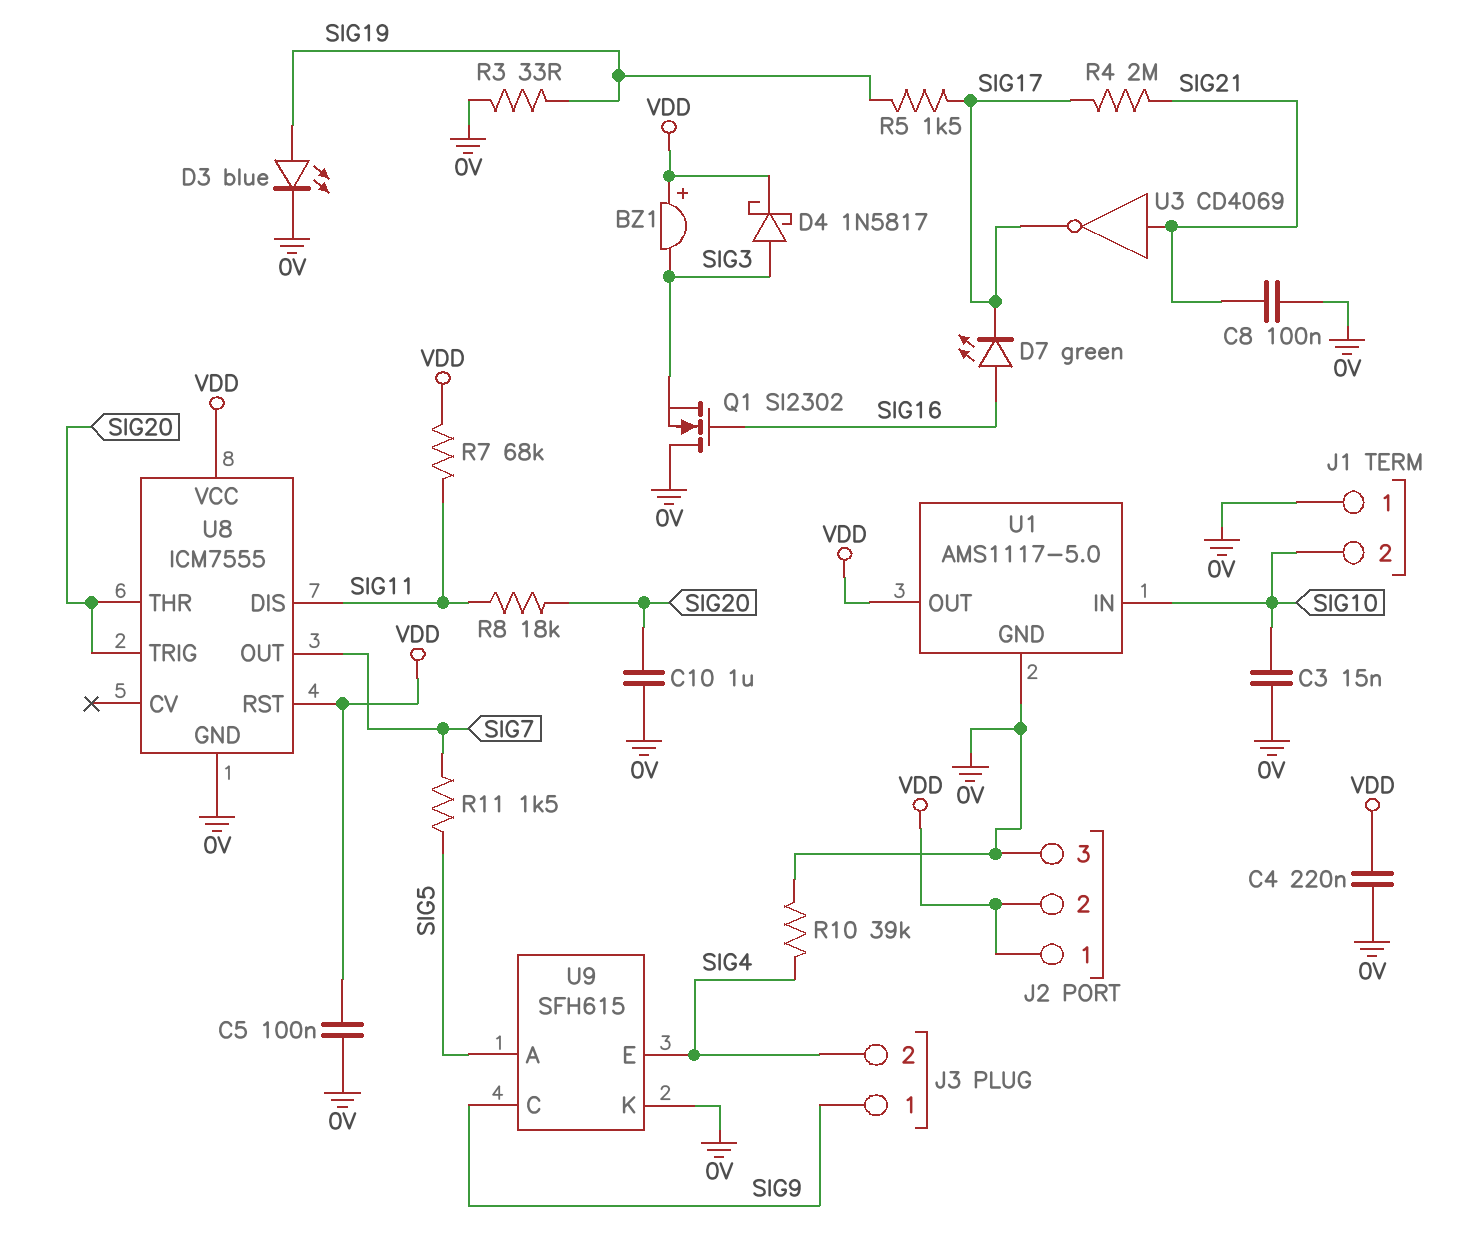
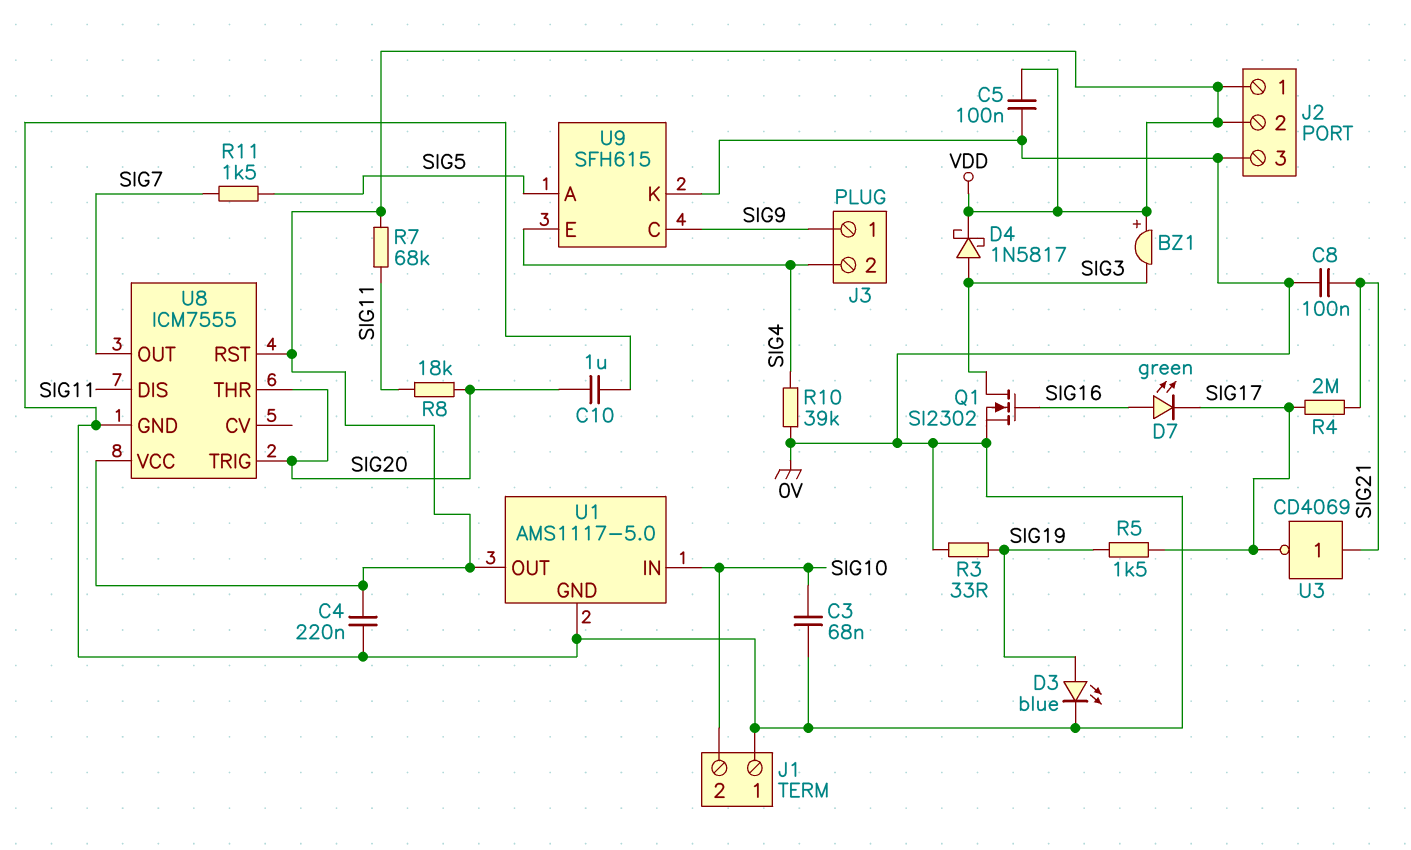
C3: 15nF (0V, SIG10) -> 68nF (0V, SIG10)
Q1: NMOS SI2302 (G SIG16, D 0V, S SIG3) -> NMOS SI2302 (G SIG16, D SIG3, S 0V)

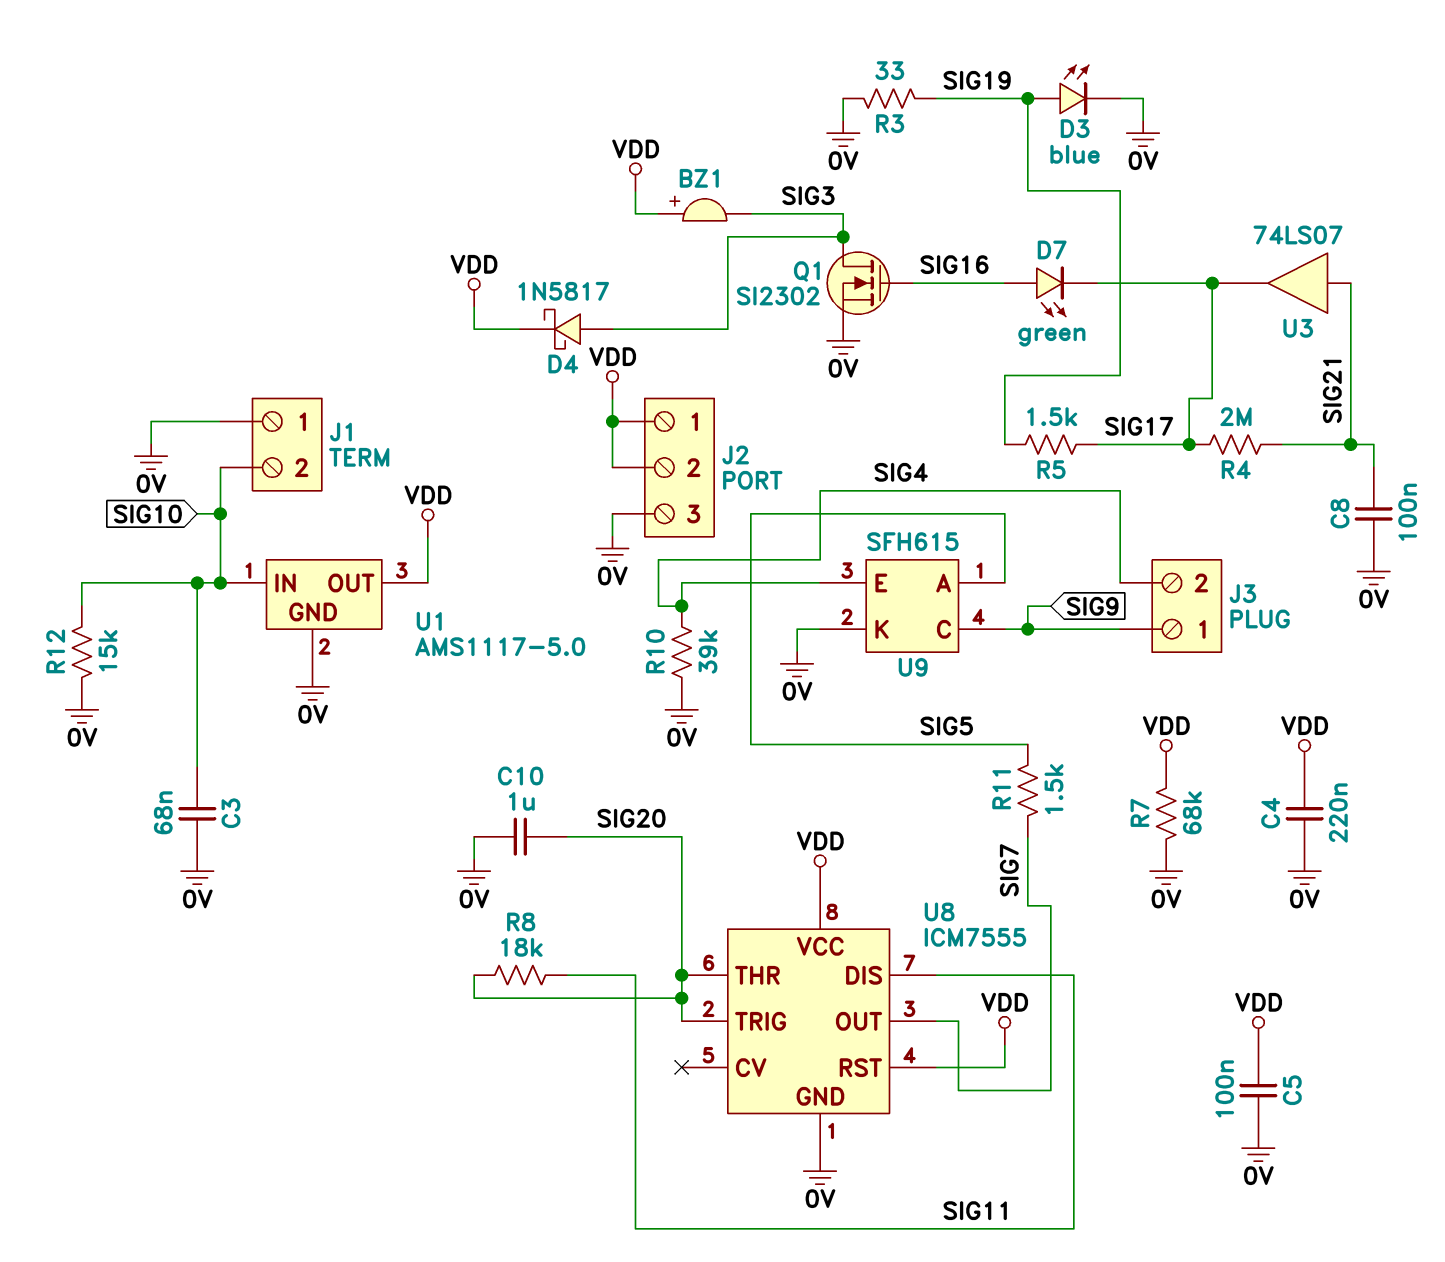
R7: 68k (SIG11, VDD) -> 68k (0V, VDD)
R12: none -> 15k (0V, SIG10)
U3: NOT CD4069 (in SIG21, out SIG17) -> buffer 74LS07 (in SIG21, out SIG17)

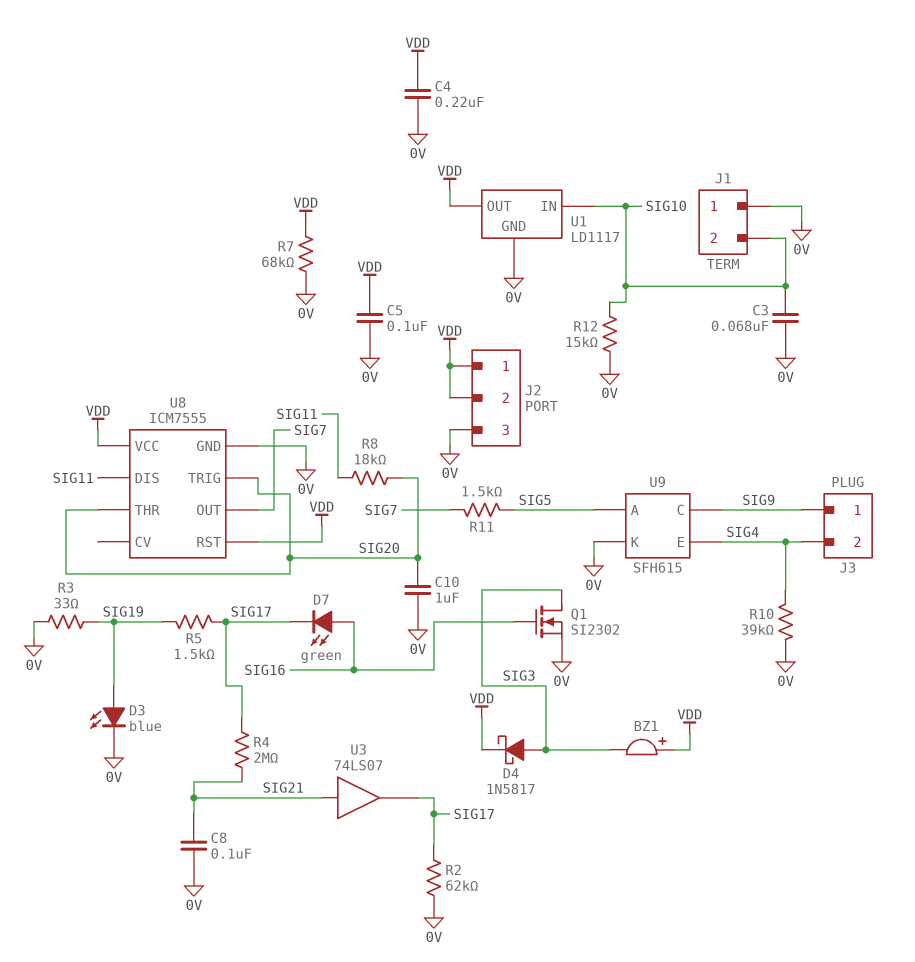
R2: none -> 62k (0V, SIG17)
U1: AMS1117-5.0 -> LD1117

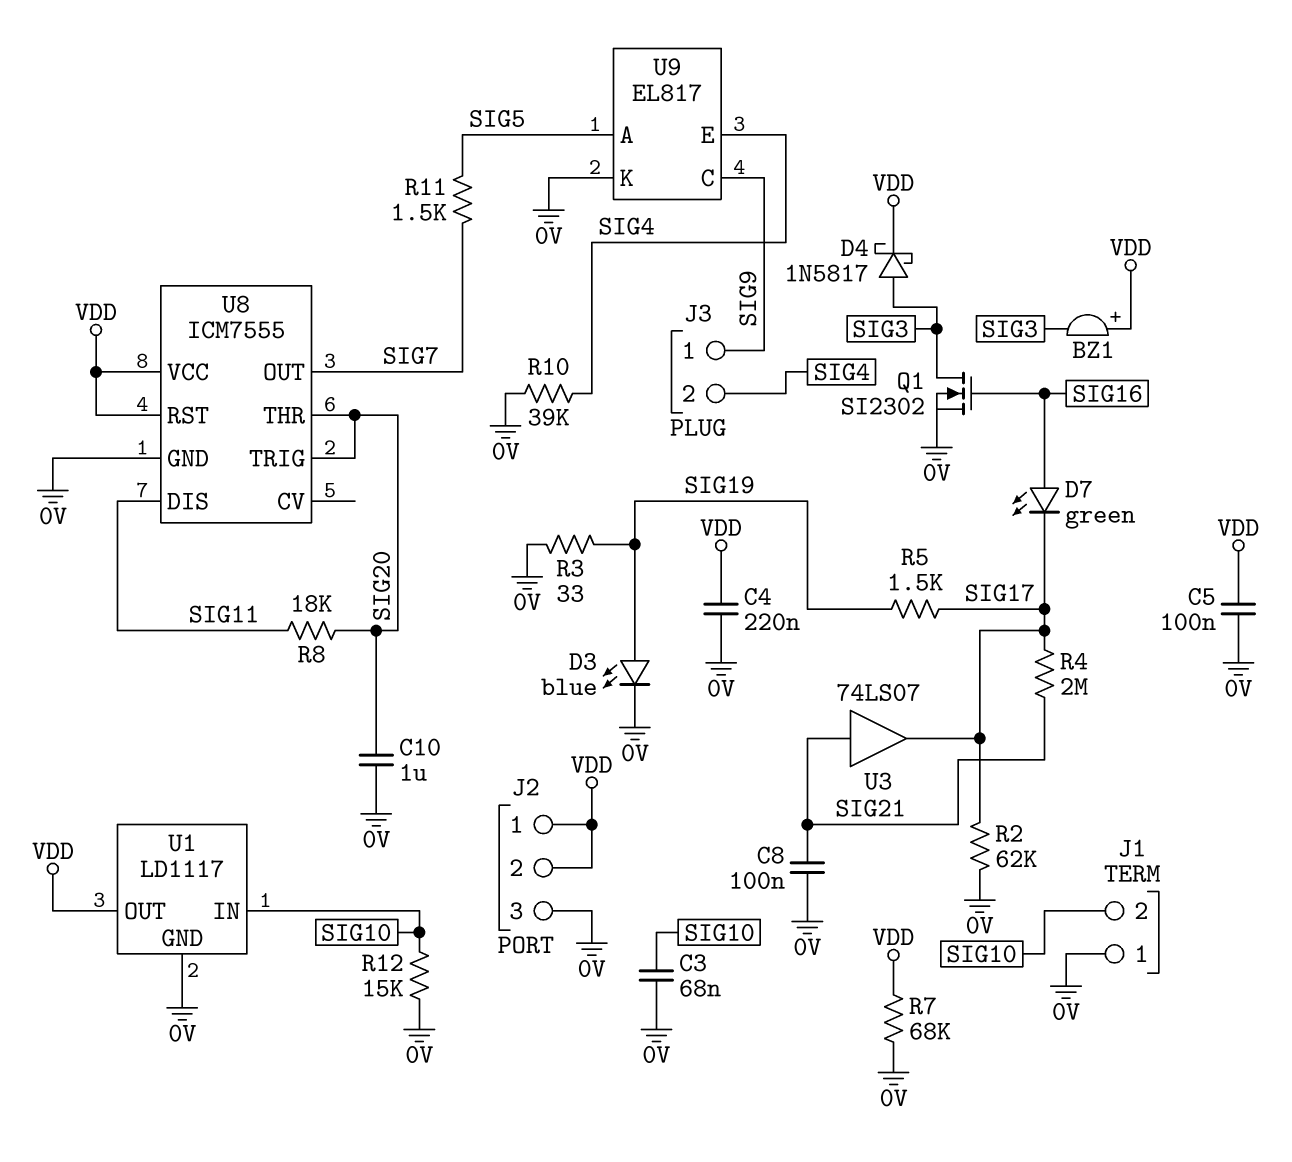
U9: SFH615 -> EL817

